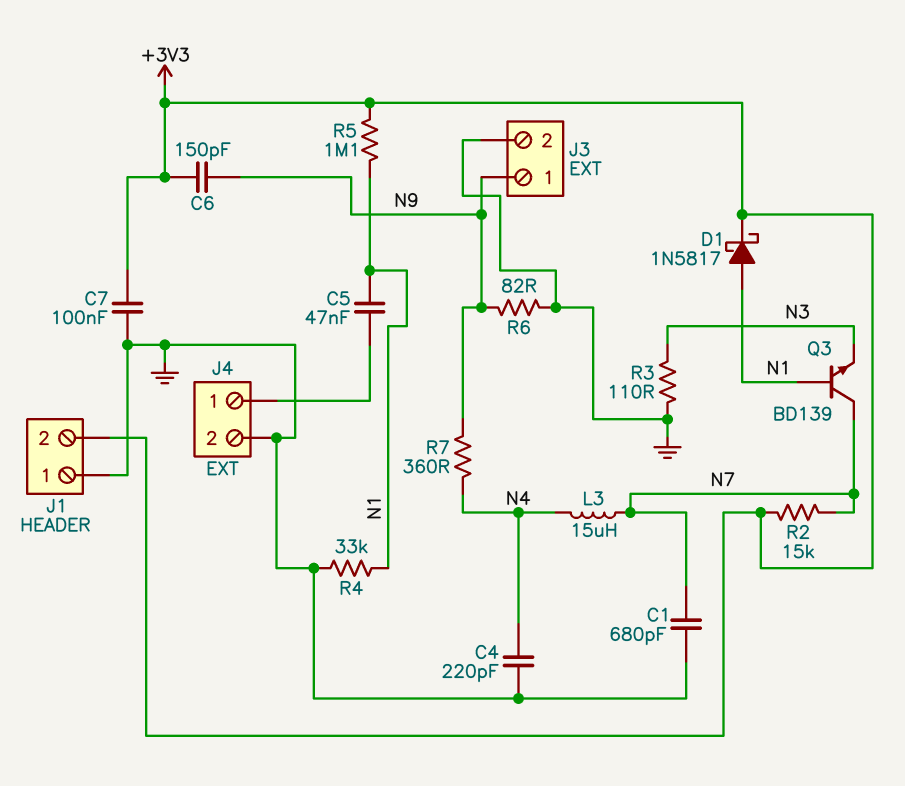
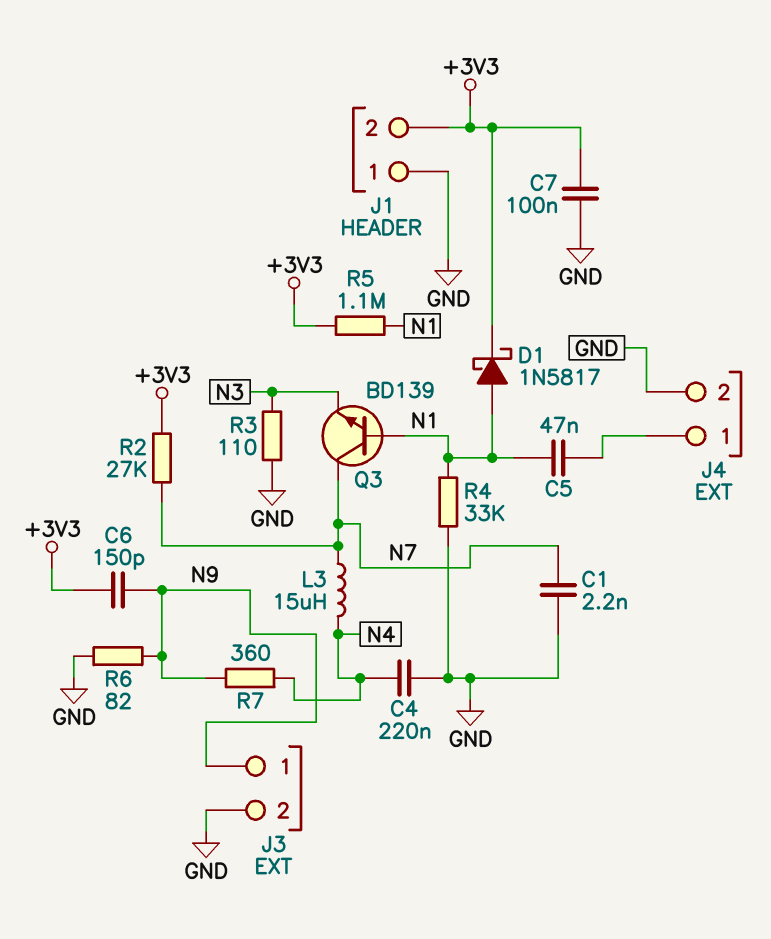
C1: 680pF (GND, N7) -> 2.2nF (GND, N7)
C4: 220pF (GND, N4) -> 220nF (GND, N4)
R2: 15k (+3V3, N7) -> 27k (+3V3, N7)

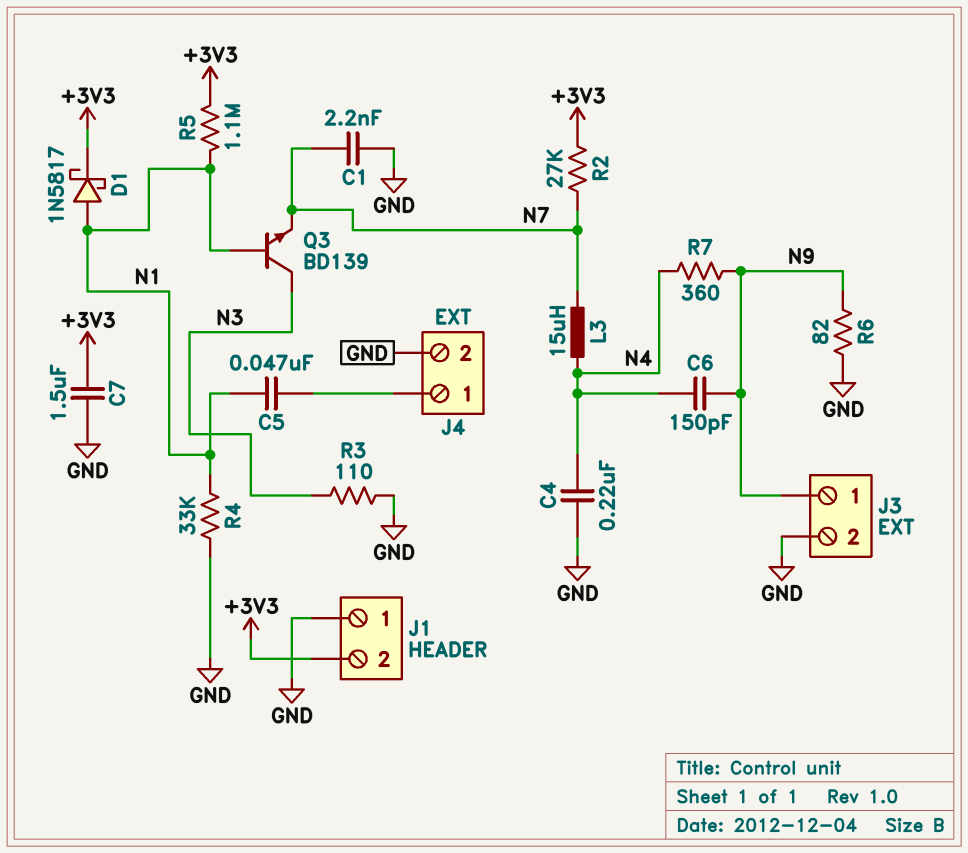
C6: 150pF (+3V3, N9) -> 150pF (N4, N9)
C7: 100nF (+3V3, GND) -> 1.5uF (+3V3, GND)
Q3: NPN BD139 (B N1, C N7, E N3) -> NPN BD139 (B N1, C N3, E N7)

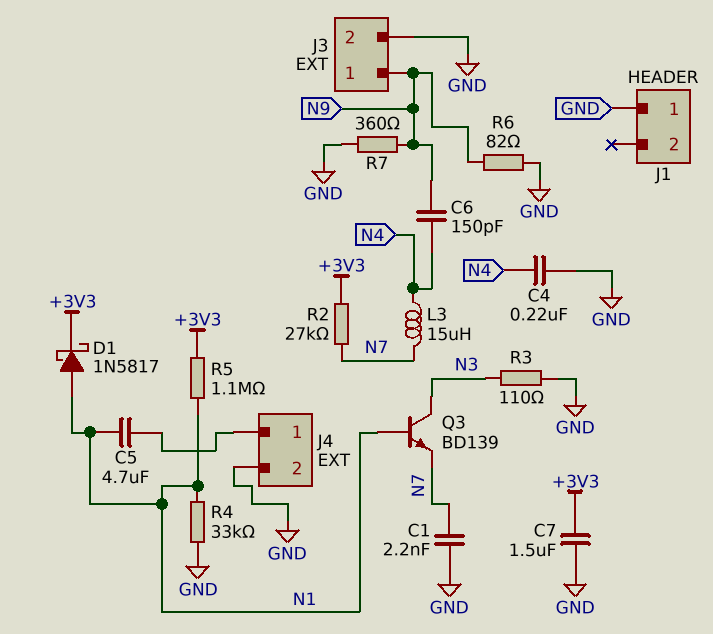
C5: 47nF (J4/1, N1) -> 4.7uF (J4/1, N1)
J1 pin 2: +3V3 -> none
R7: 360 (N4, N9) -> 360 (GND, N9)

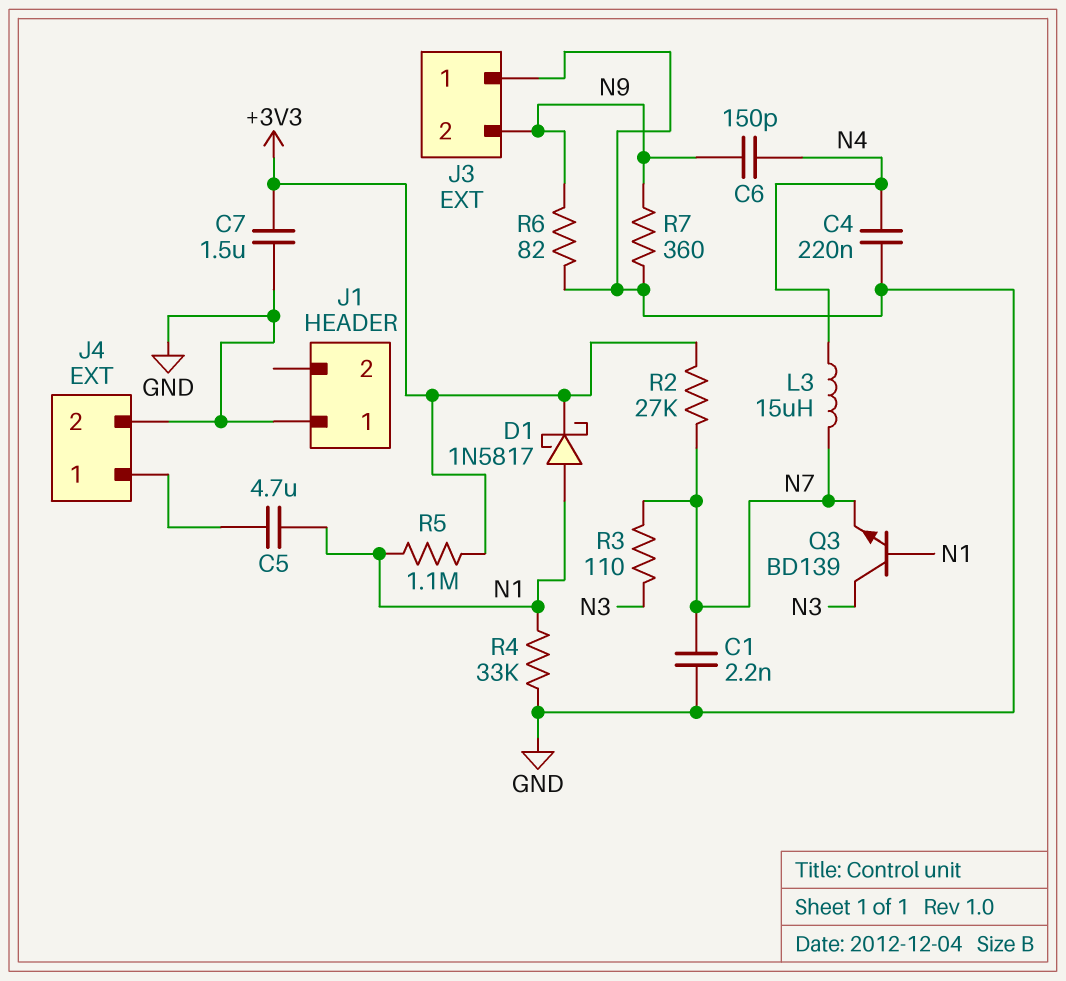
J3 pin 1: N9 -> GND
J3 pin 2: GND -> N9
R3: 110 (GND, N3) -> 110 (N3, N7)

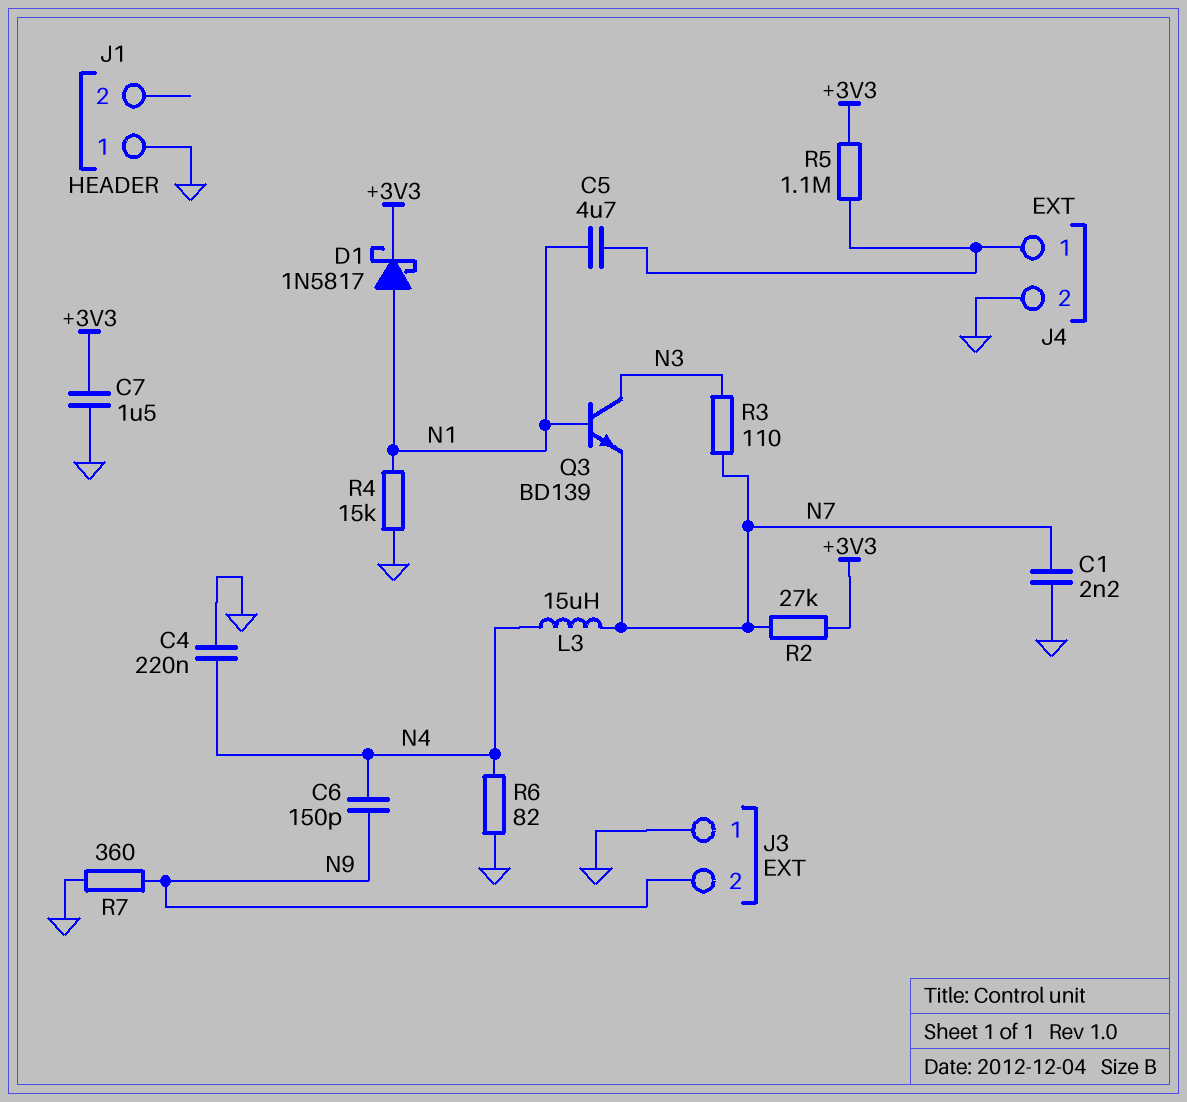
R4: 33k (GND, N1) -> 15k (GND, N1)
R5: 1.1M (+3V3, N1) -> 1.1M (+3V3, J4/1)
R6: 82 (GND, N9) -> 82 (GND, N4)

